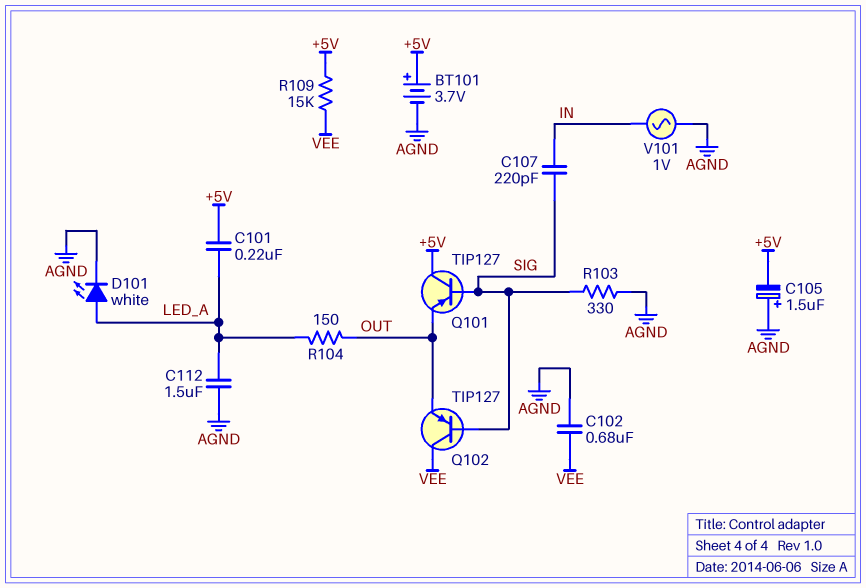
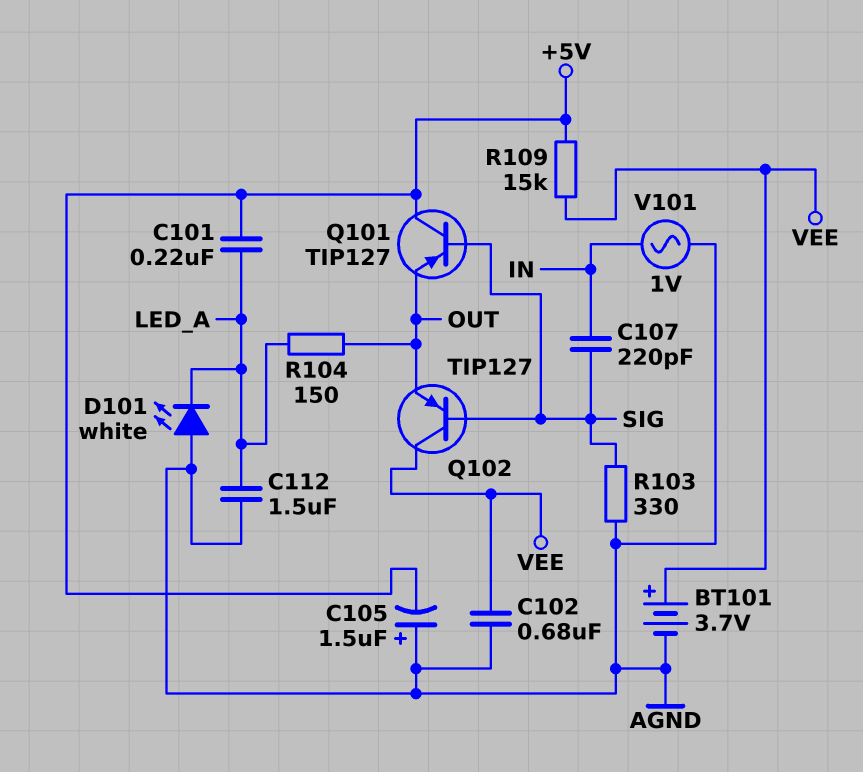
BT101: 3.7V (plus +5V, minus AGND) -> 3.7V (plus VEE, minus AGND)
D101: LED white (A LED_A, K AGND) -> LED white (A AGND, K LED_A)

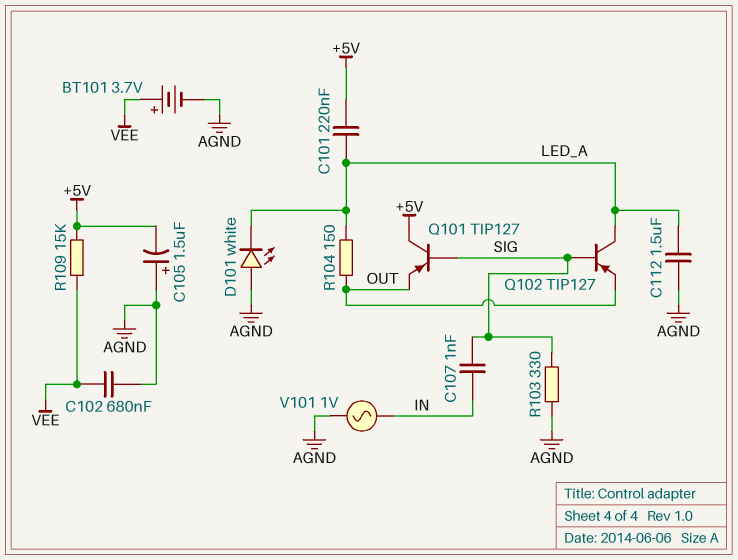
C107: 220pF (IN, SIG) -> 1nF (IN, SIG)
Q102: PNP TIP127 (B SIG, C VEE, E OUT) -> PNP TIP127 (B SIG, C LED_A, E OUT)

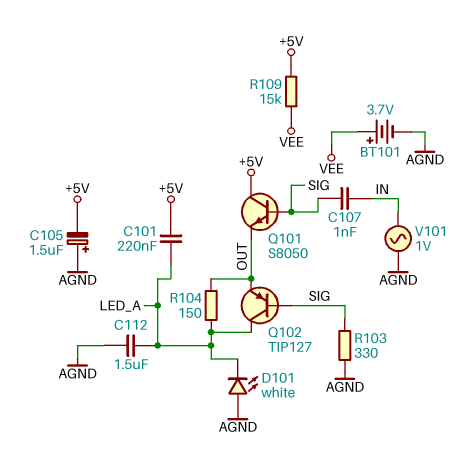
C102: 680nF (AGND, VEE) -> none
Q101: PNP TIP127 (B SIG, C +5V, E OUT) -> NPN S8050 (B SIG, C +5V, E OUT)

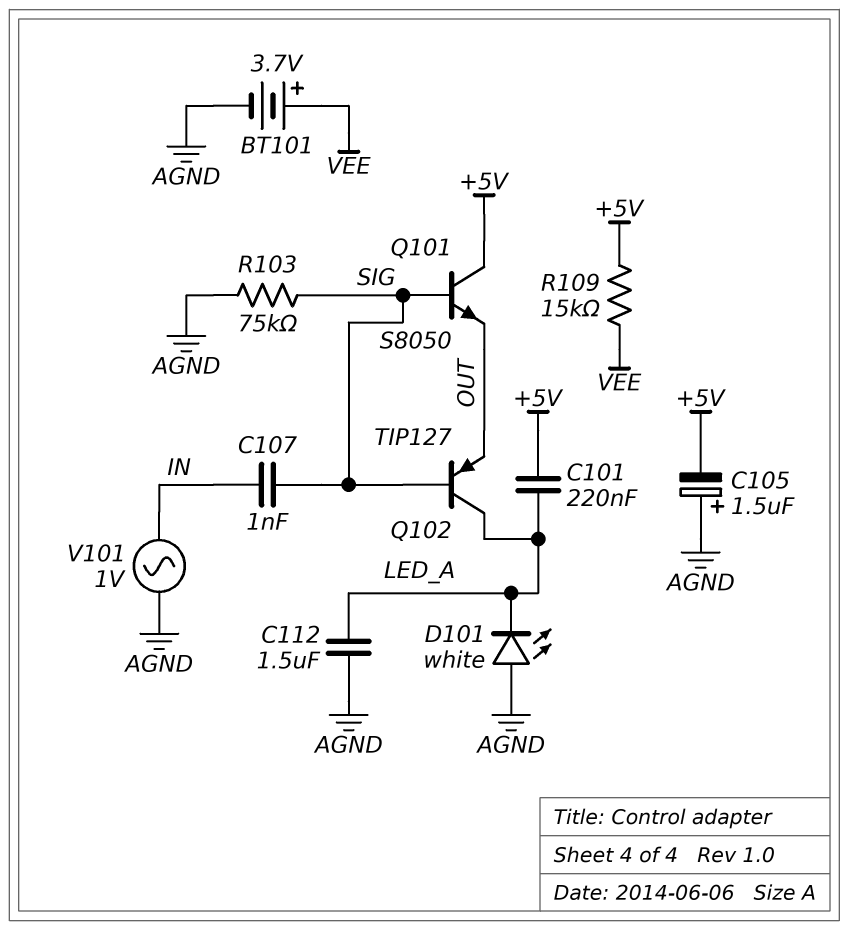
R103: 330 (AGND, SIG) -> 75k (AGND, SIG)
R104: 150 (LED_A, OUT) -> none

